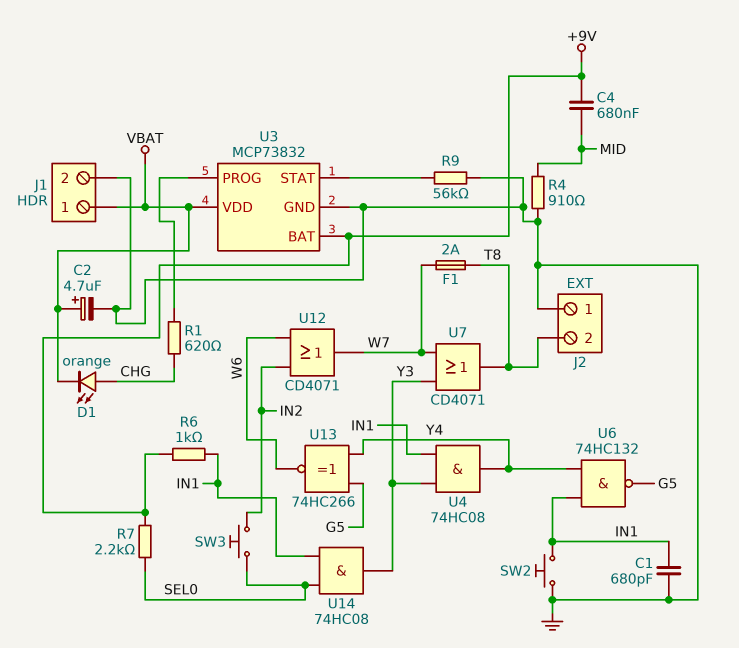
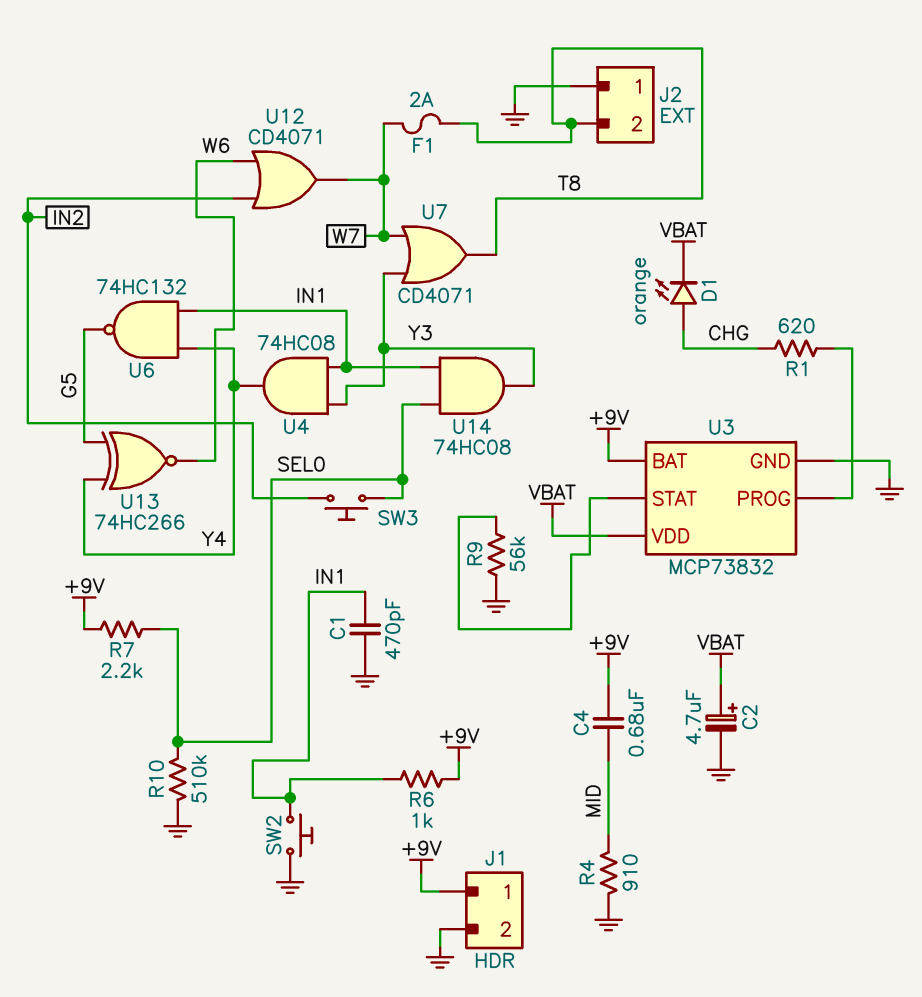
C1: 680pF (GND, IN1) -> 470pF (GND, IN1)
J1 pin 1: VBAT -> +9V
R10: none -> 510k (GND, SEL0)

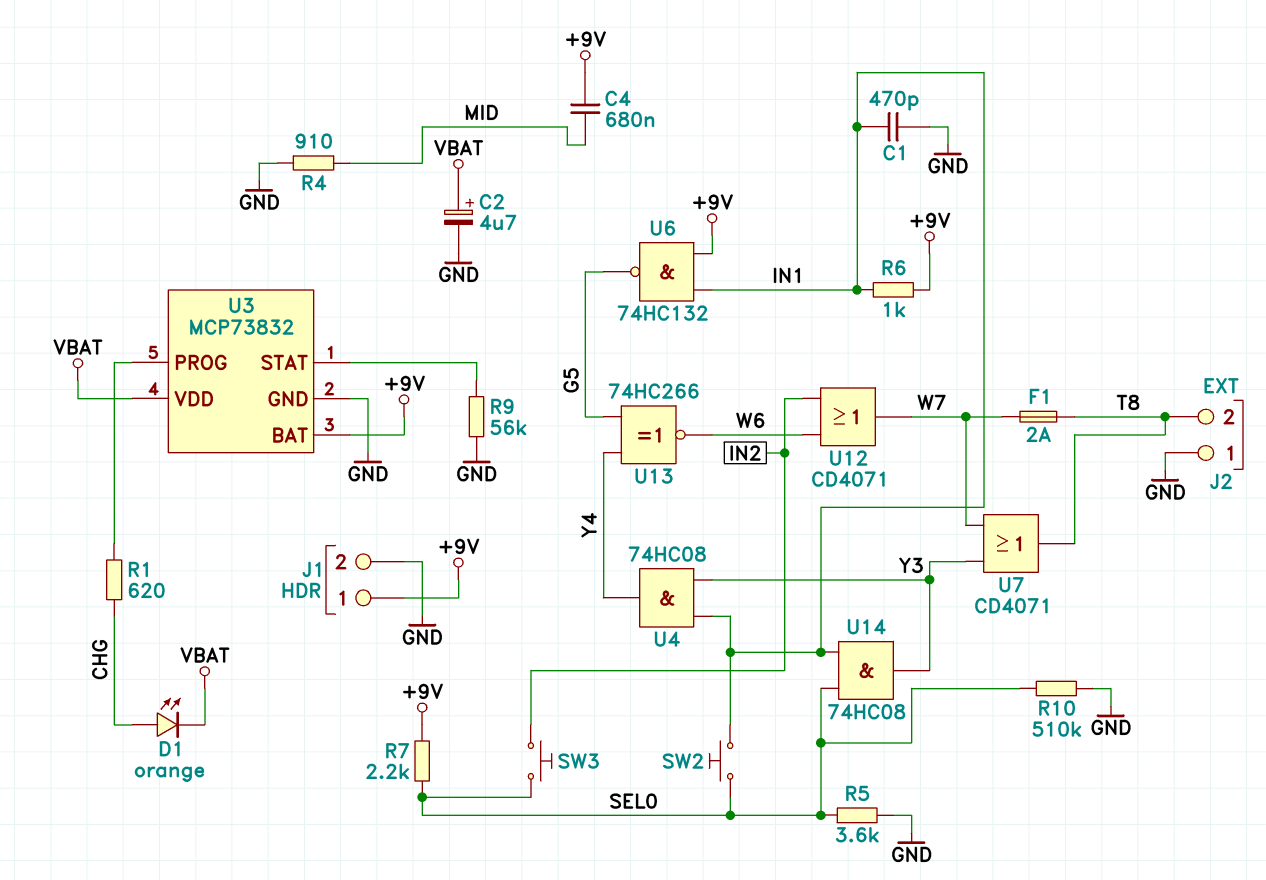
R5: none -> 3.6k (GND, SEL0)
SW2: button (GND, IN1) -> button (IN1, SEL0)
U6: NAND 74HC132 (in IN1, in Y4, out G5) -> NAND 74HC132 (in +9V, in IN1, out G5)

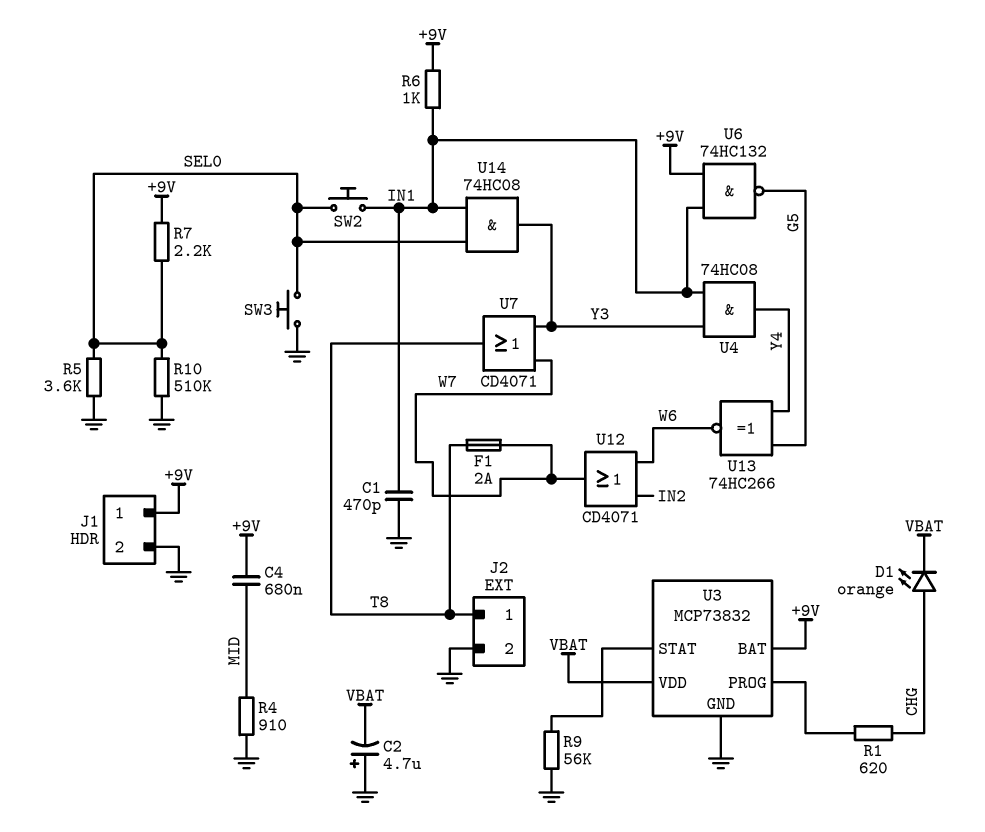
C2: 4.7uF (plus VBAT, minus GND) -> 4.7uF (plus GND, minus VBAT)
J2 pin 1: GND -> T8
J2 pin 2: T8 -> GND
SW3: button (IN2, SEL0) -> button (GND, SEL0)

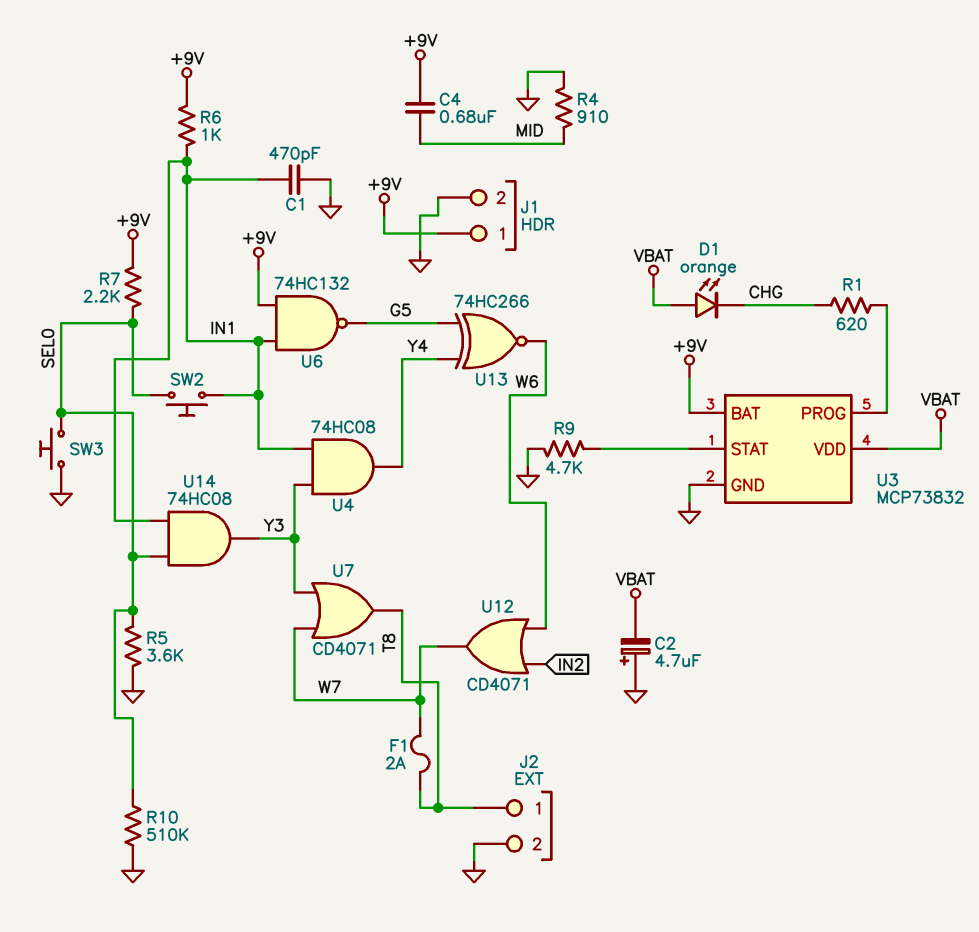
D1: LED orange (A CHG, K VBAT) -> LED orange (A VBAT, K CHG)
R9: 56k (GND, U3/STAT) -> 4.7k (GND, U3/STAT)

